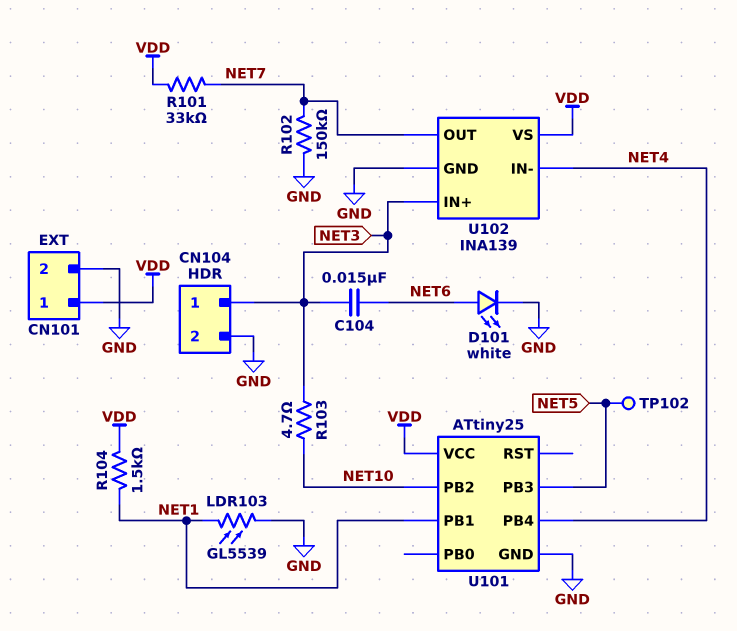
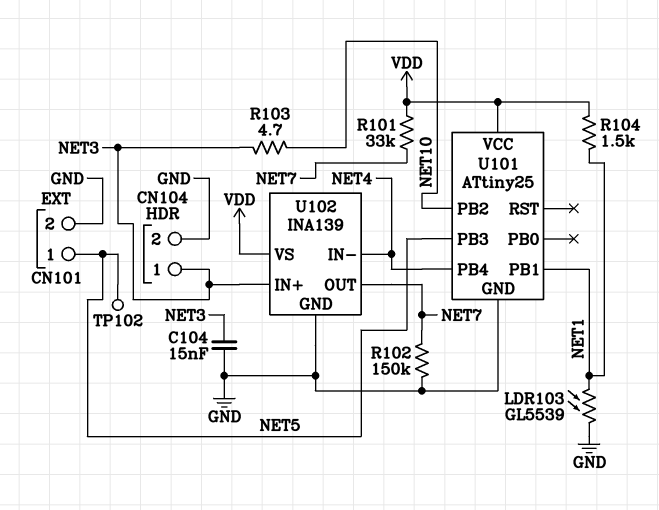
C104: 15nF (NET3, NET6) -> 15nF (GND, NET3)
CN101 pin 1: VDD -> NET5
D101: LED white (A NET6, K GND) -> none

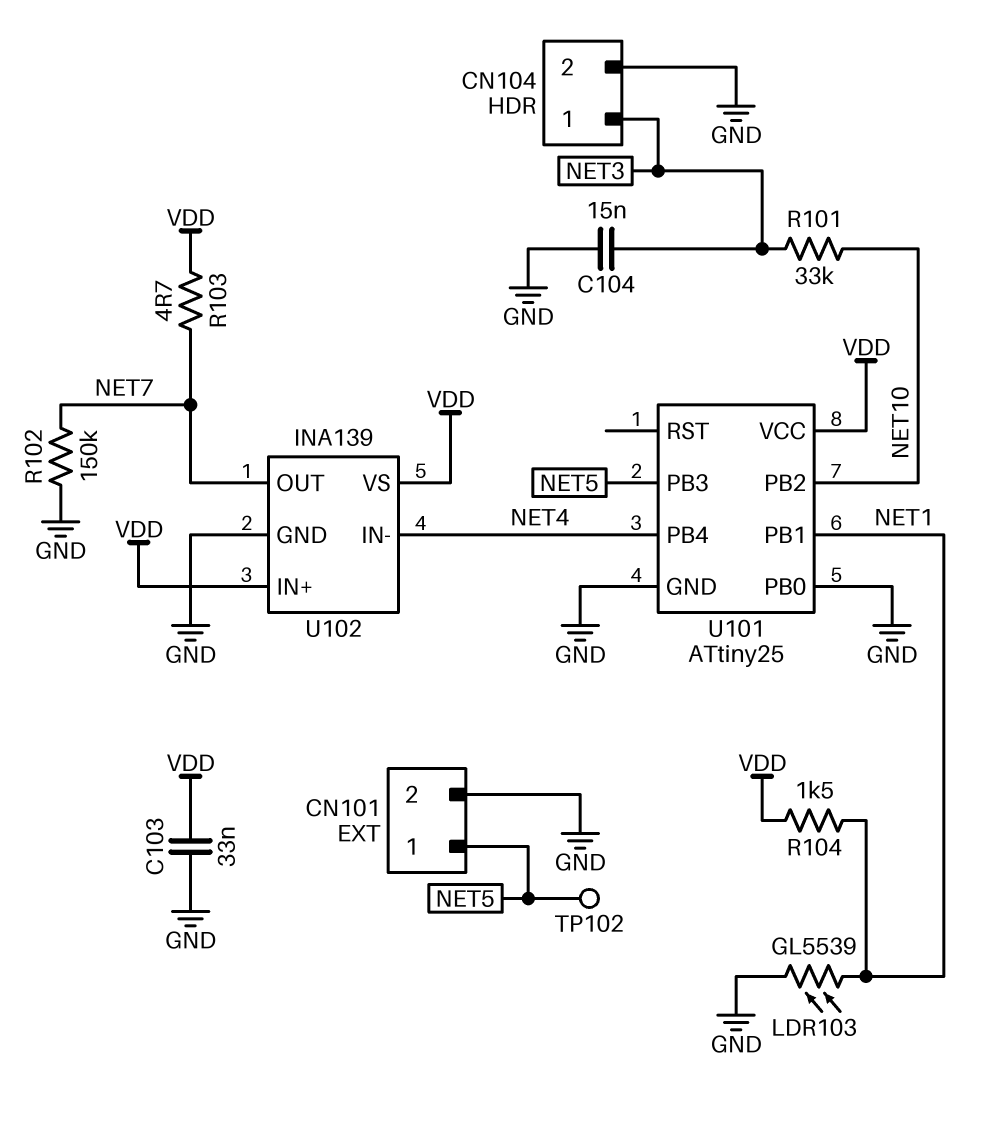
C103: none -> 33nF (GND, VDD)
R101: 33k (NET7, VDD) -> 33k (NET3, NET10)
R103: 4.7 (NET3, NET10) -> 4.7 (NET7, VDD)
U101 pin PB0: none -> GND
U102 pin IN+: NET3 -> VDD

